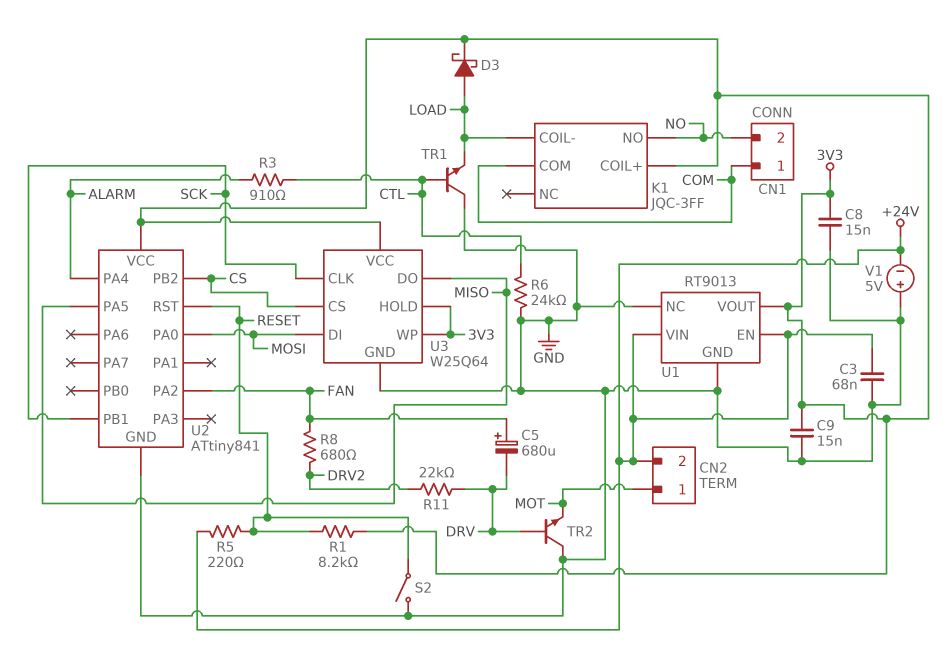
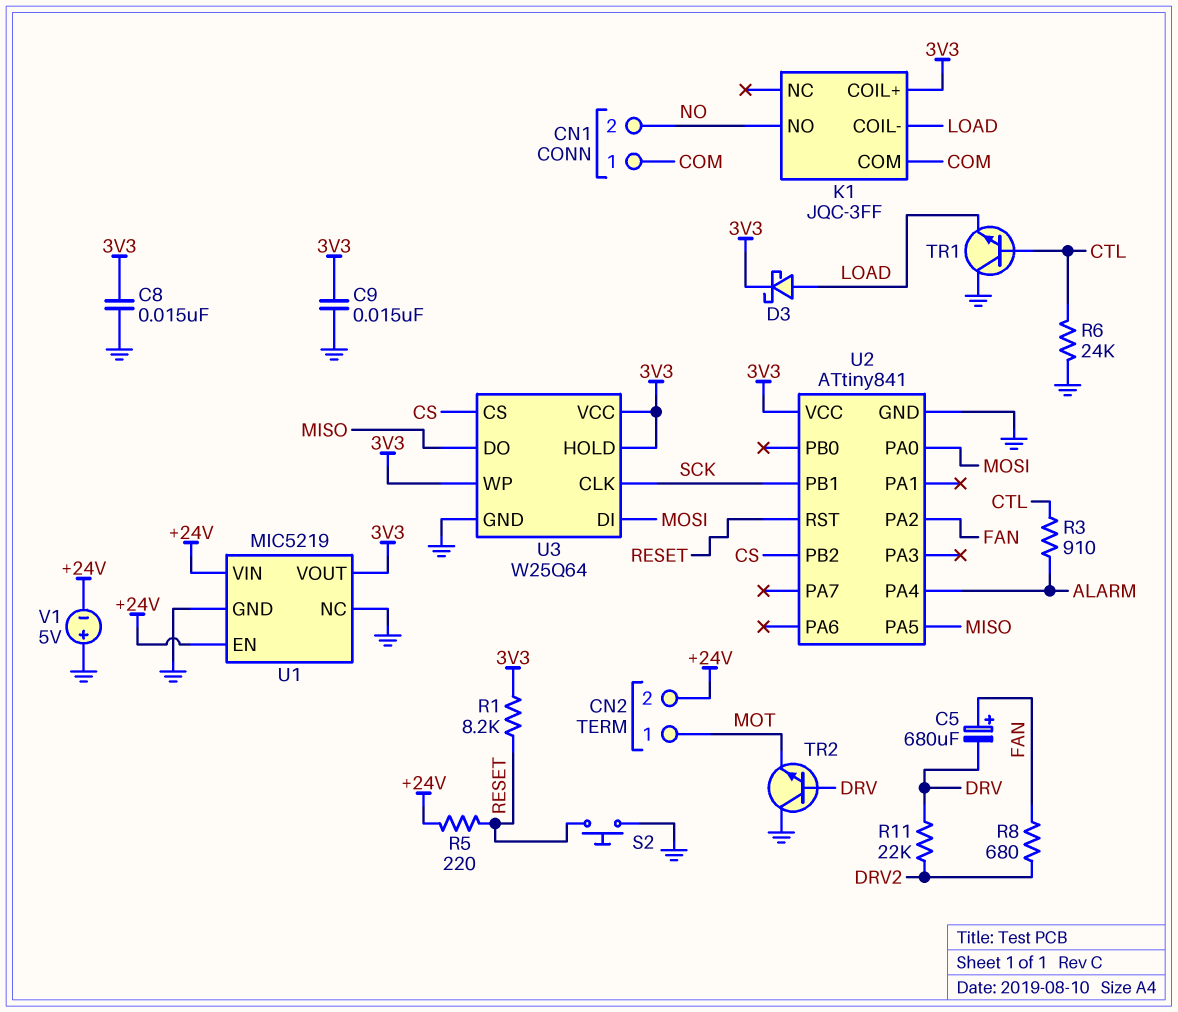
C3: 68nF (+24V, GND) -> none
S2: switch (GND, RESET) -> button (GND, RESET)
U1: RT9013 -> MIC5219

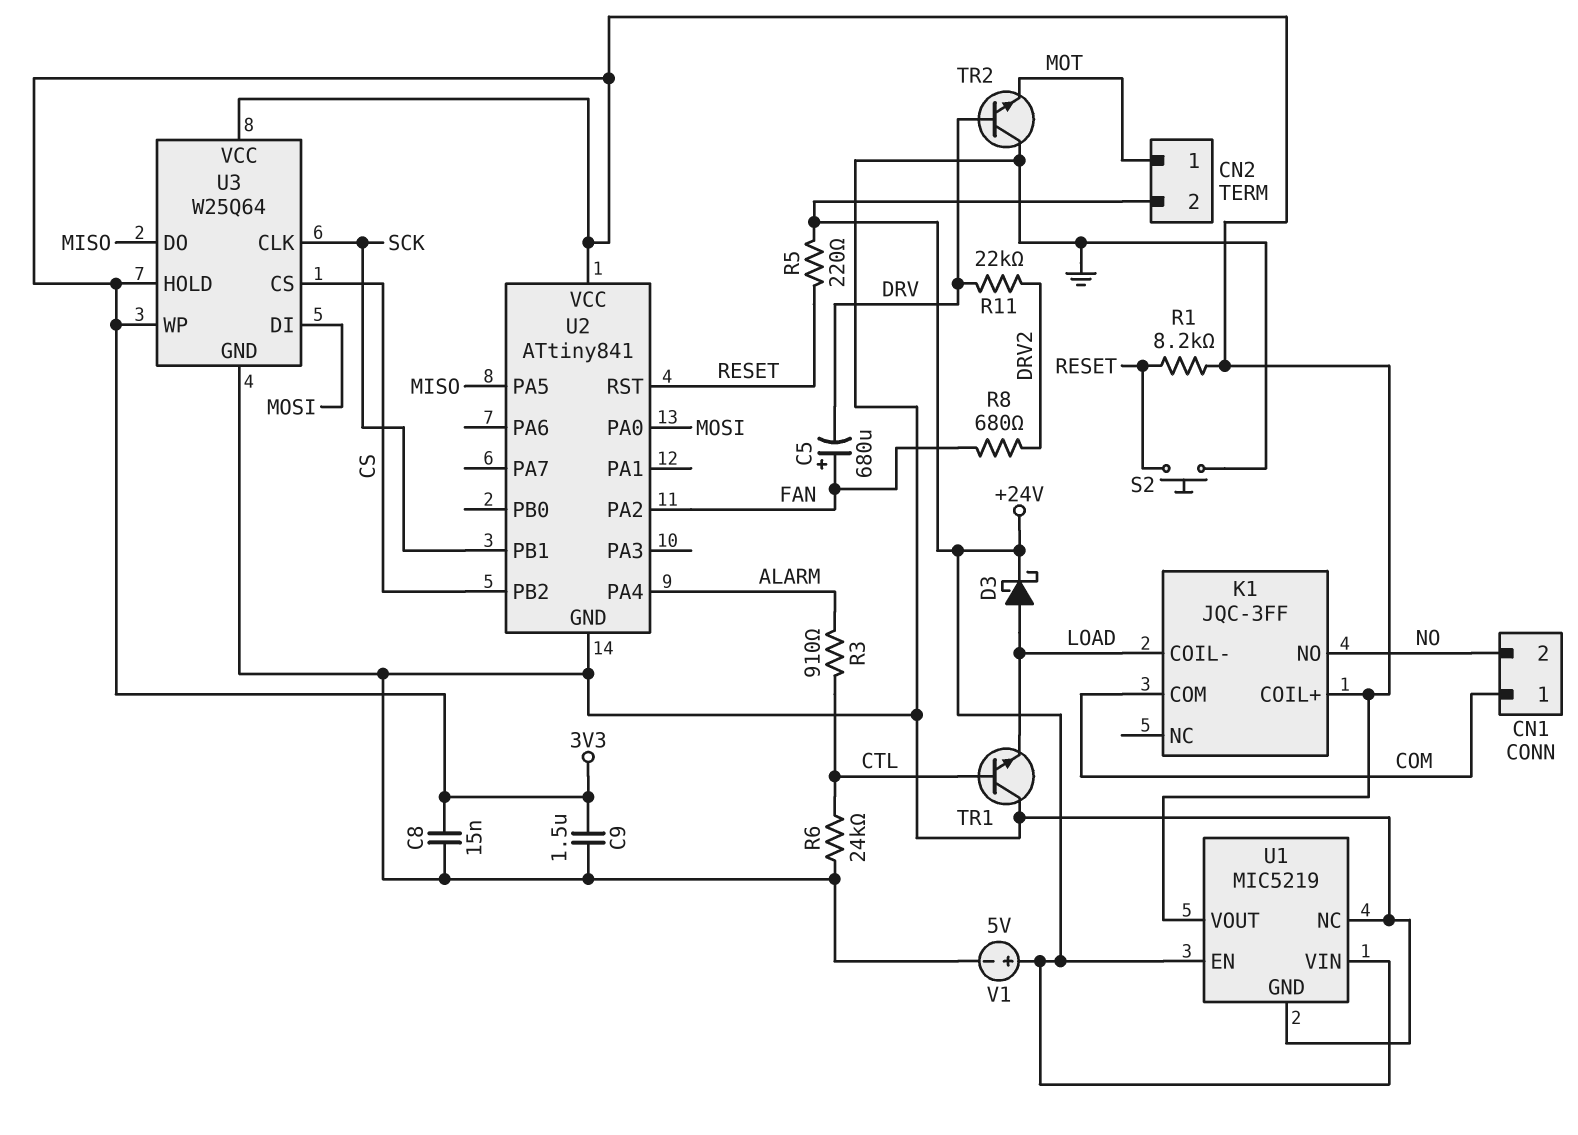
C9: 15nF (3V3, GND) -> 1.5uF (3V3, GND)
D3: schottky (A LOAD, K 3V3) -> schottky (A LOAD, K +24V)
V1: 5V (plus GND, minus +24V) -> 5V (plus +24V, minus GND)

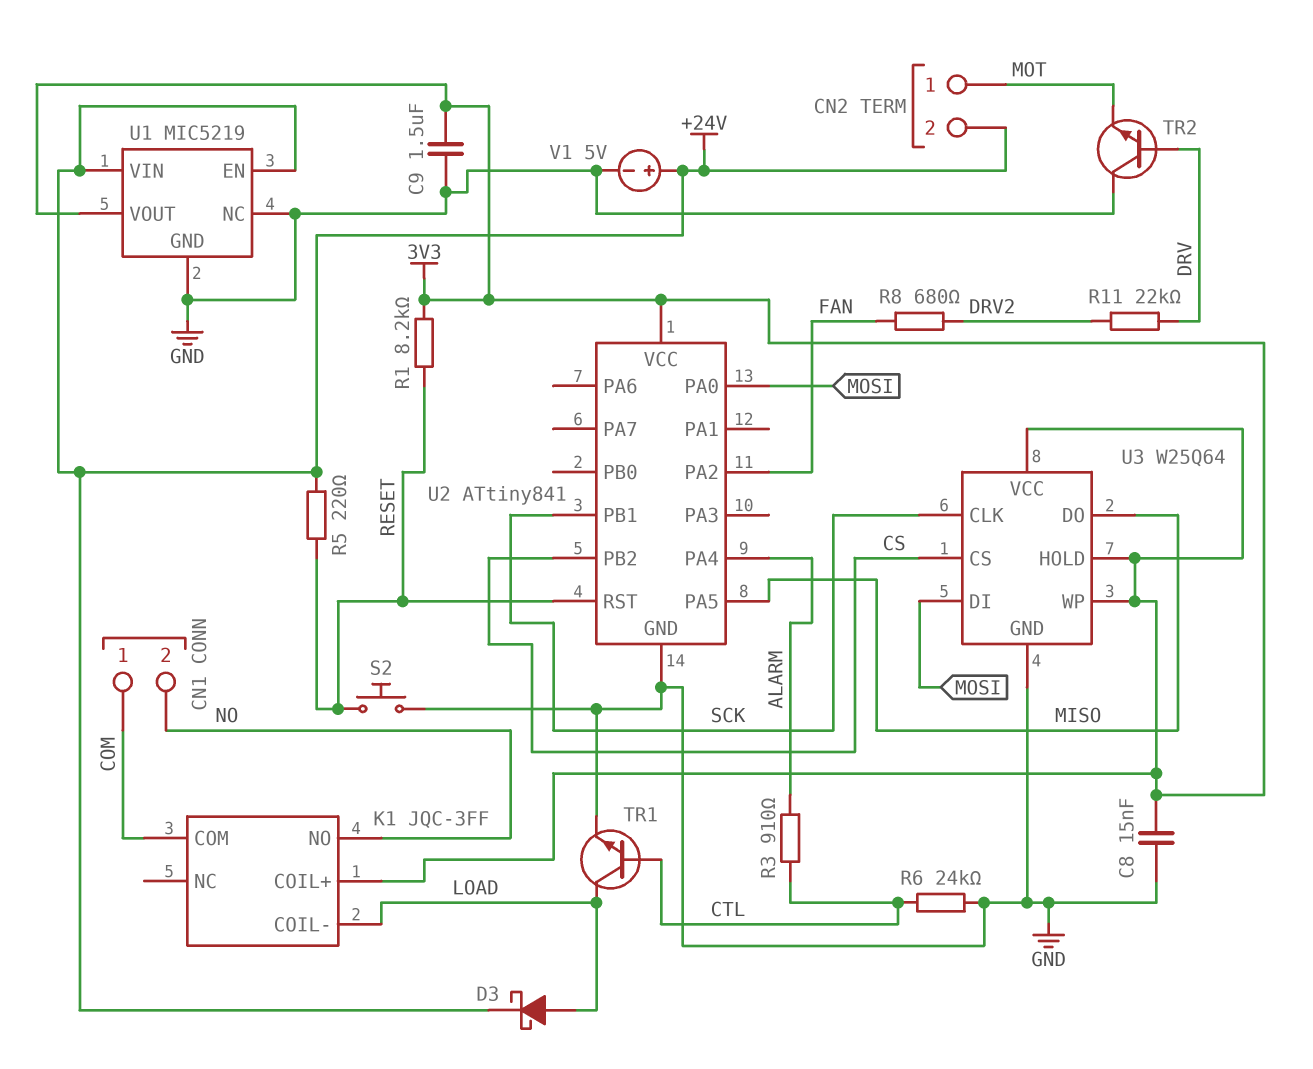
C5: 680uF (plus FAN, minus DRV) -> none
TR1: NPN (B CTL, C GND, E LOAD) -> NPN (B CTL, C LOAD, E GND)

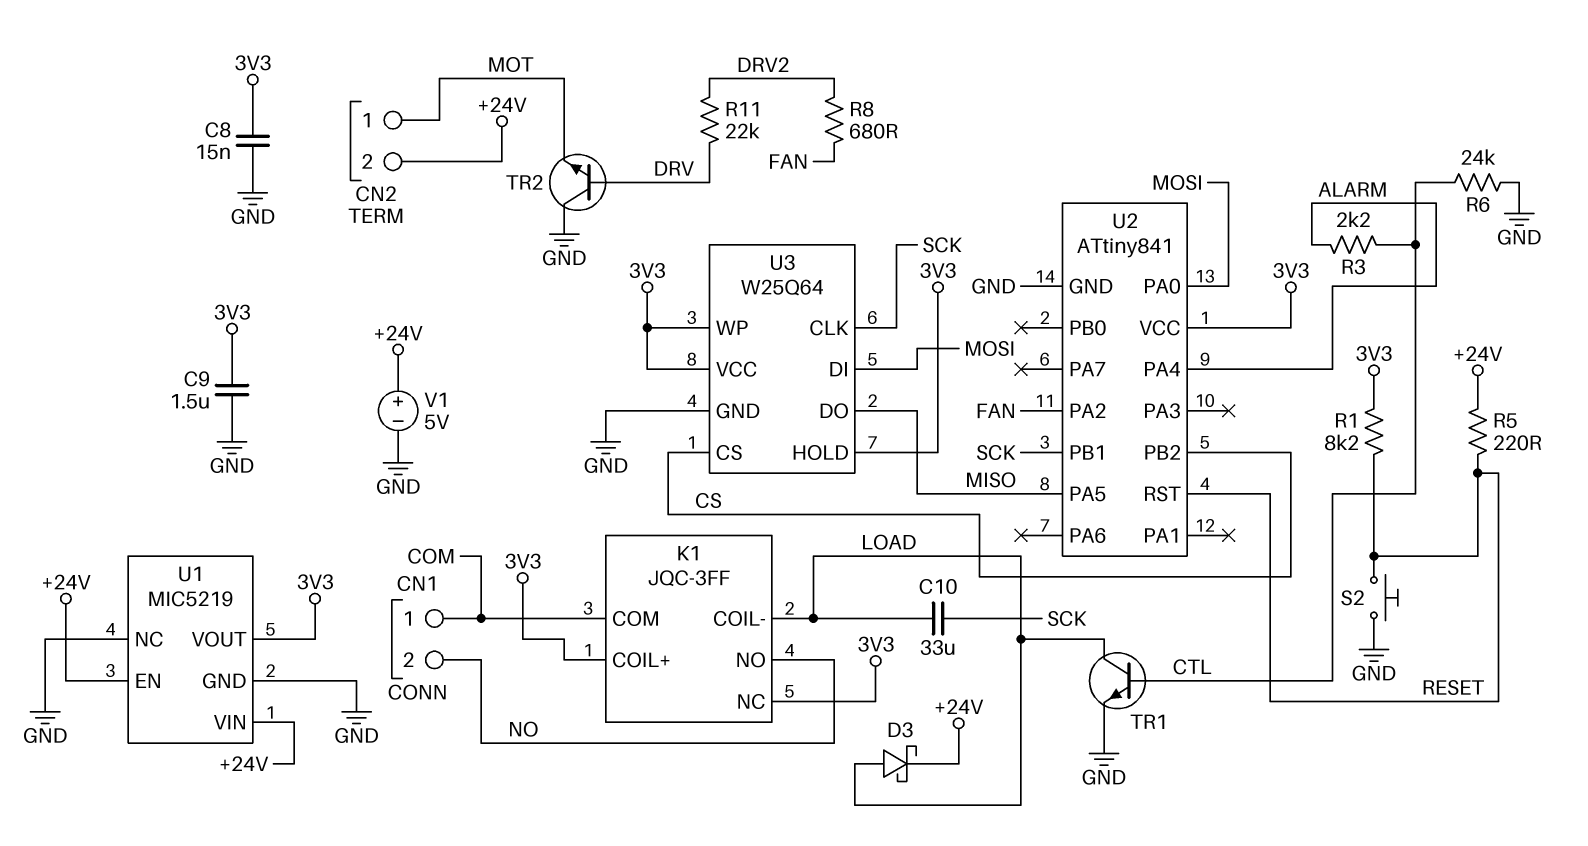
C10: none -> 33uF (LOAD, SCK)
K1 pin NC: none -> 3V3
R3: 910 (ALARM, CTL) -> 2.2k (ALARM, CTL)

